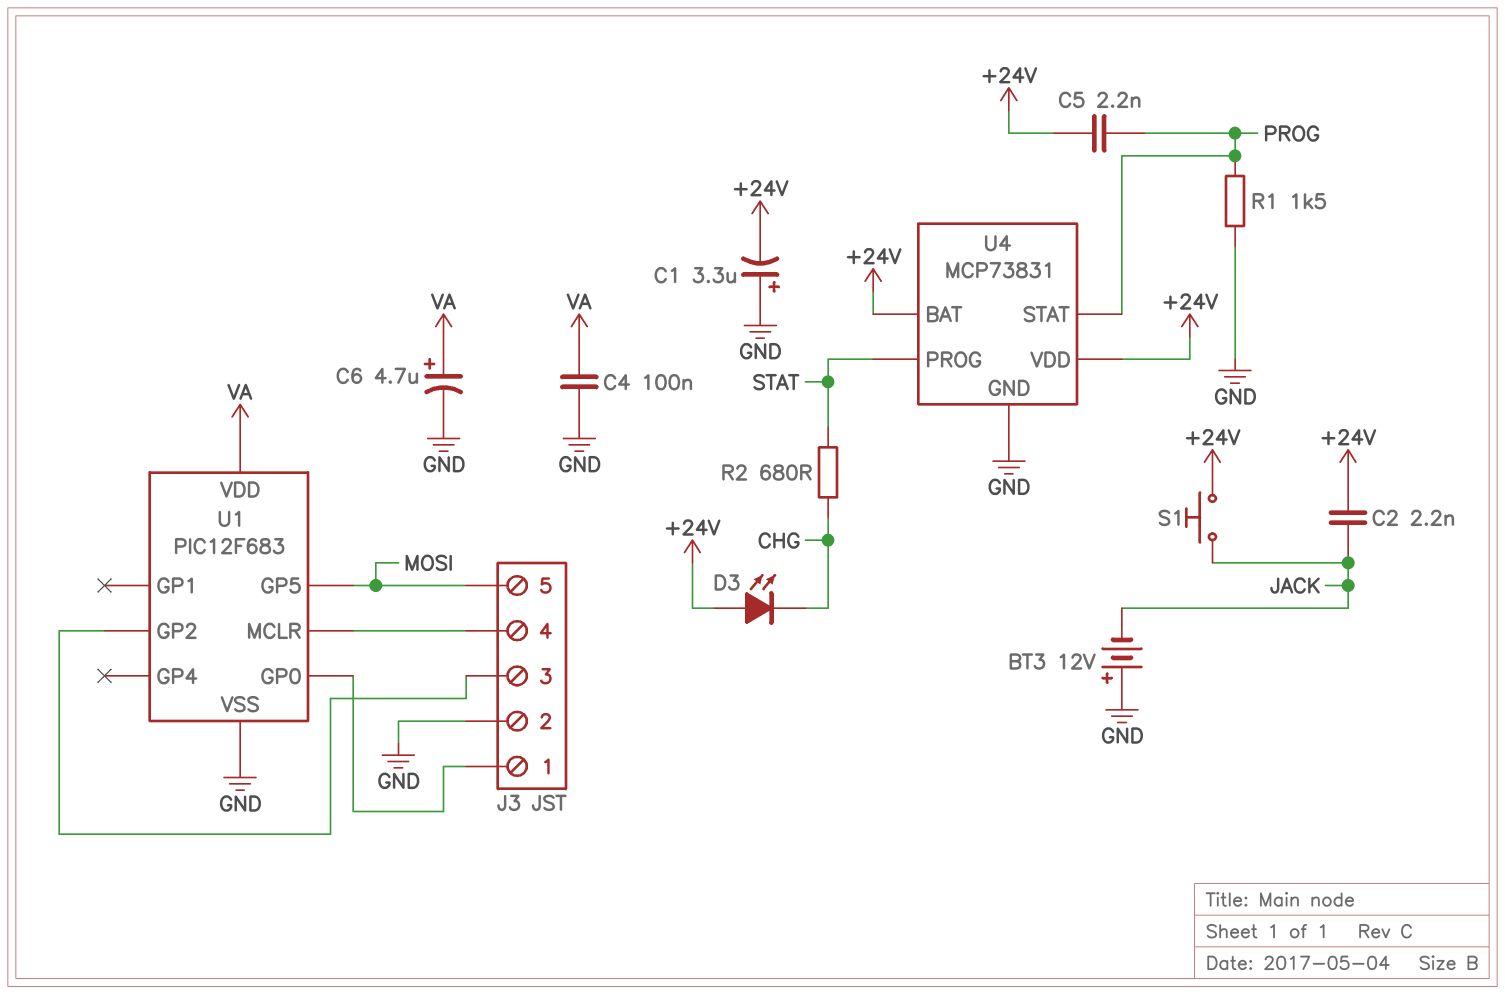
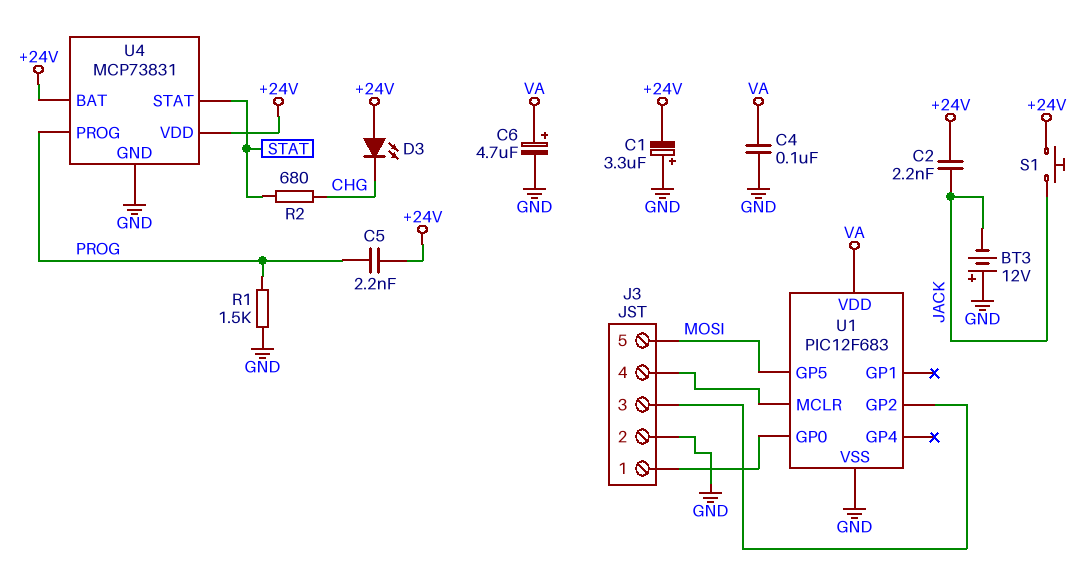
U4 pin PROG: STAT -> PROG
U4 pin STAT: PROG -> STAT

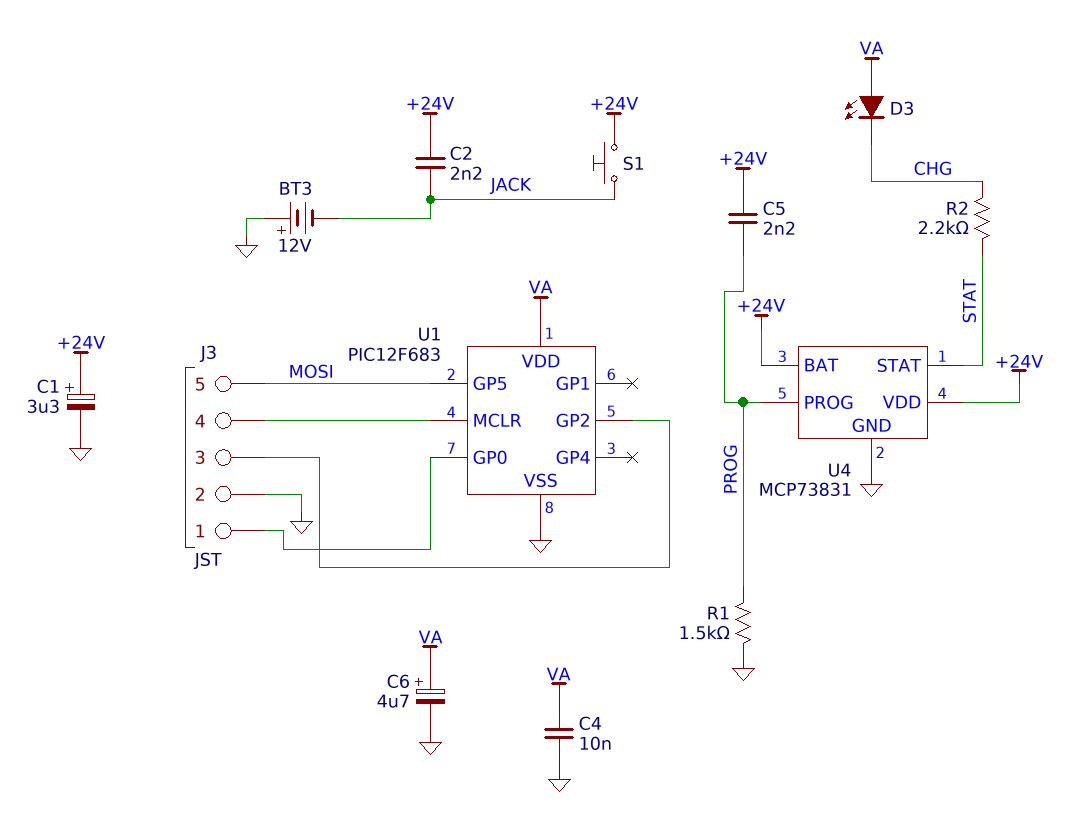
C1: 3.3uF (plus GND, minus +24V) -> 3.3uF (plus +24V, minus GND)
C4: 100nF (GND, VA) -> 10nF (GND, VA)
D3: LED (A +24V, K CHG) -> LED (A VA, K CHG)
R2: 680 (CHG, STAT) -> 2.2k (CHG, STAT)

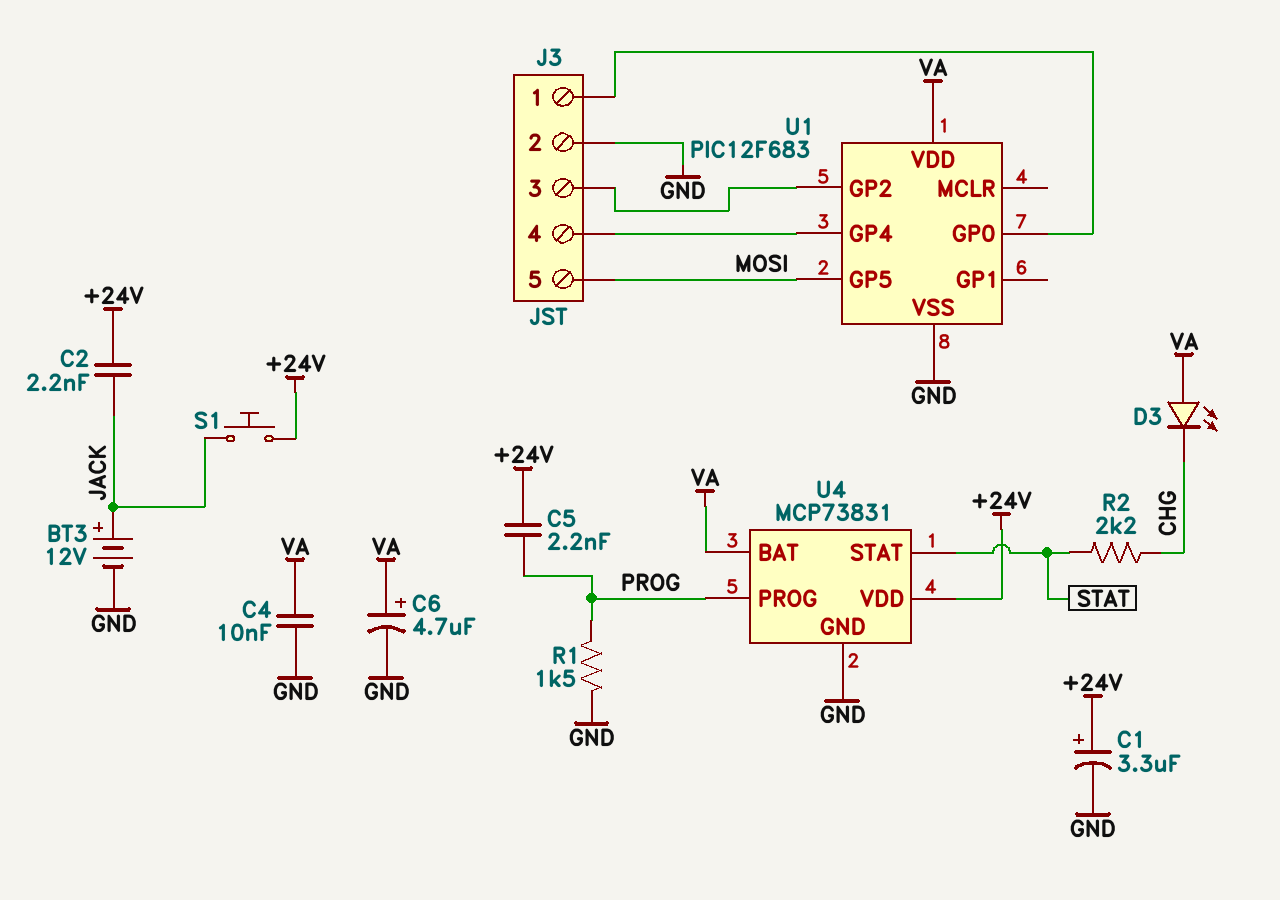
BT3: 12V (plus GND, minus JACK) -> 12V (plus JACK, minus GND)
U1 pin GP4: none -> J3/4
U1 pin MCLR: J3/4 -> none
U4 pin BAT: +24V -> VA

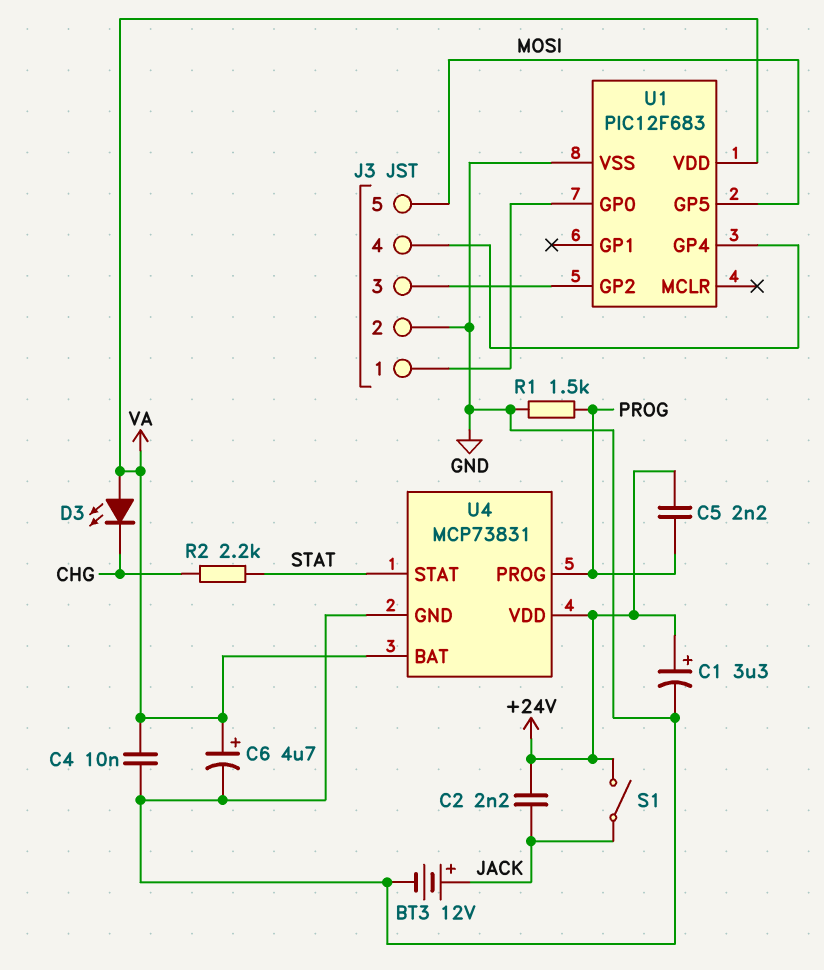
S1: button (+24V, JACK) -> switch (+24V, JACK)

